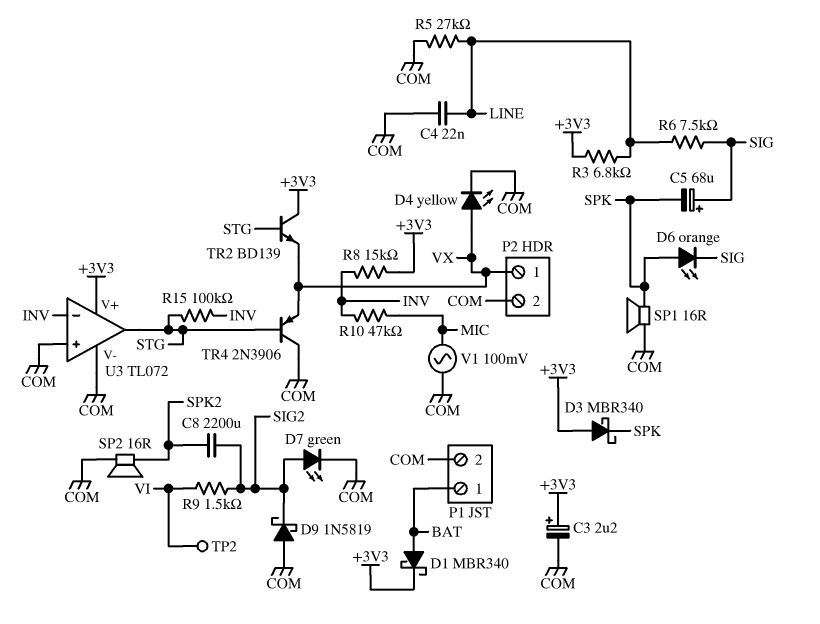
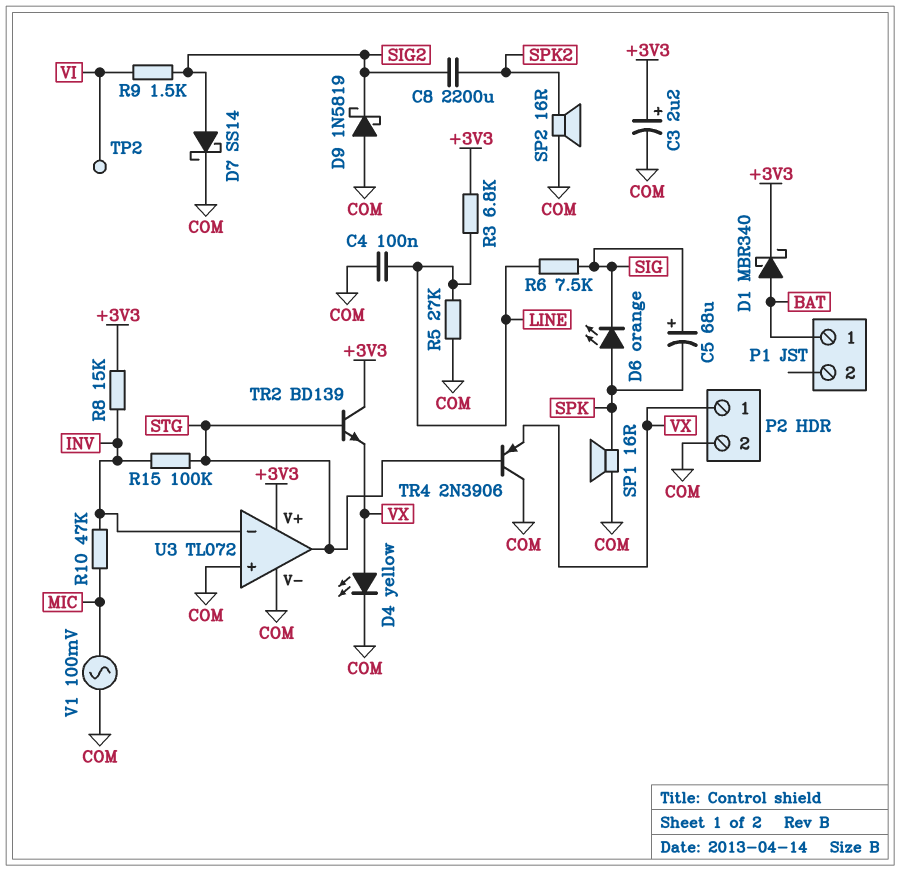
C4: 22nF (COM, LINE) -> 100nF (COM, LINE)
D3: schottky MBR340 (A +3V3, K SPK) -> none
D7: LED green (A SIG2, K COM) -> schottky SS14 (A SIG2, K COM)
P1 pin 2: COM -> none

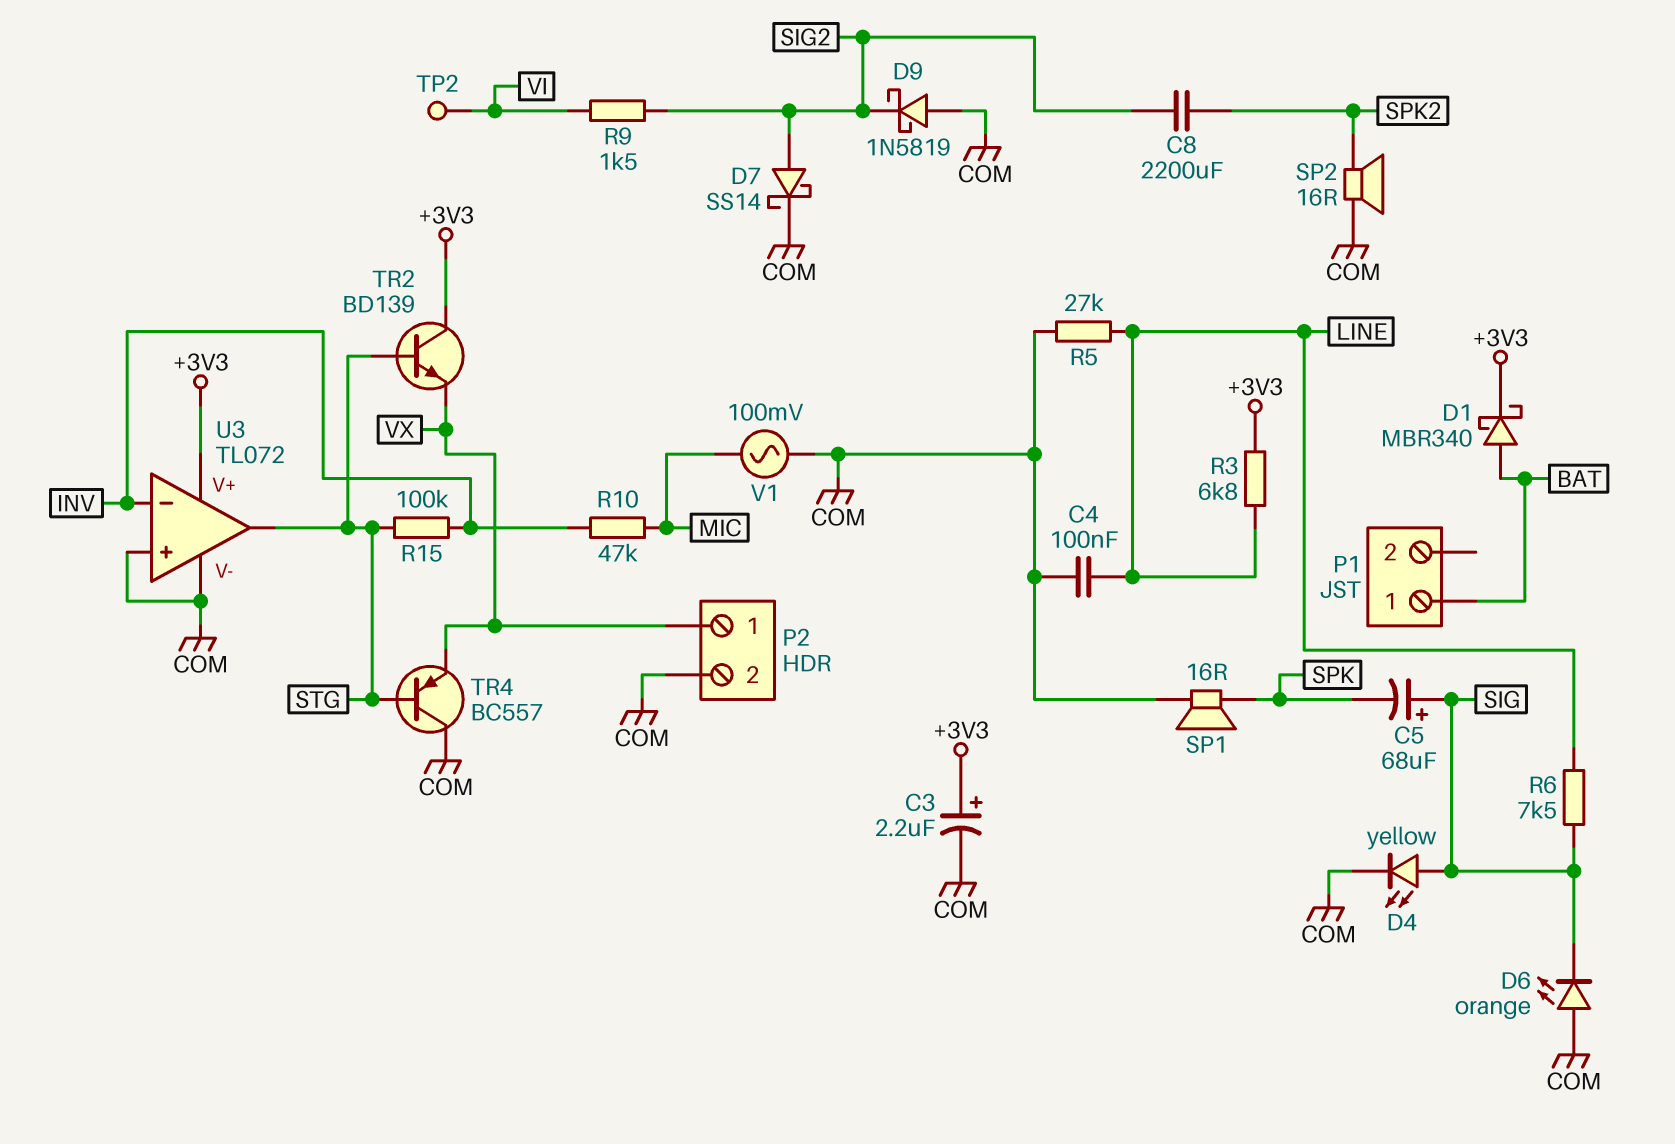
D4: LED yellow (A VX, K COM) -> LED yellow (A SIG, K COM)
D6: LED orange (A SPK, K SIG) -> LED orange (A COM, K SIG)
R8: 15k (+3V3, INV) -> none
TR4: PNP 2N3906 (B STG, C COM, E VX) -> PNP BC557 (B STG, C COM, E VX)

